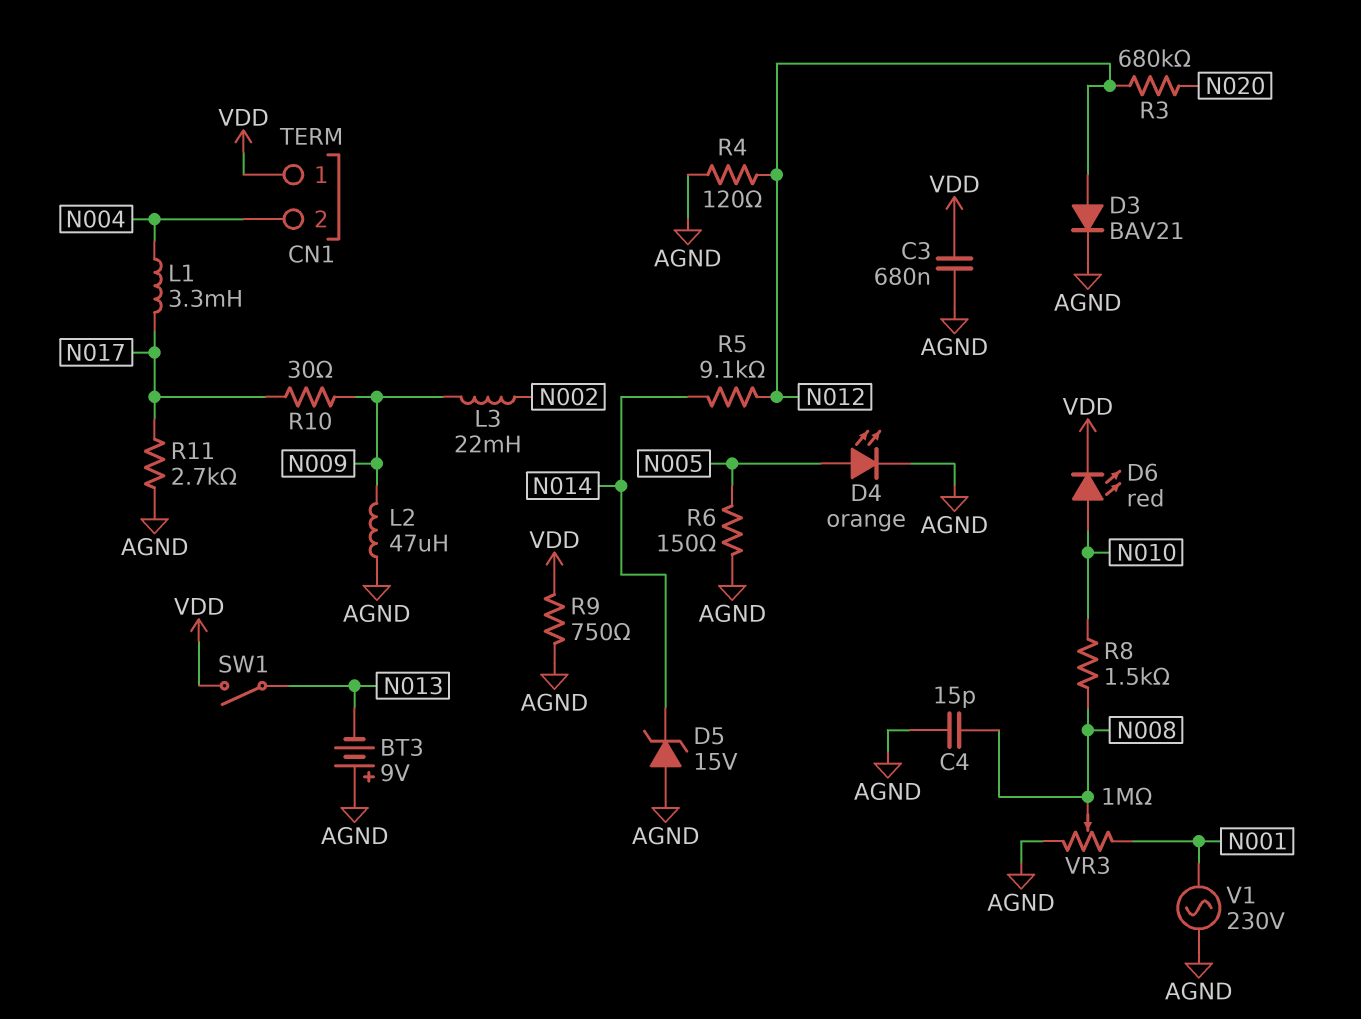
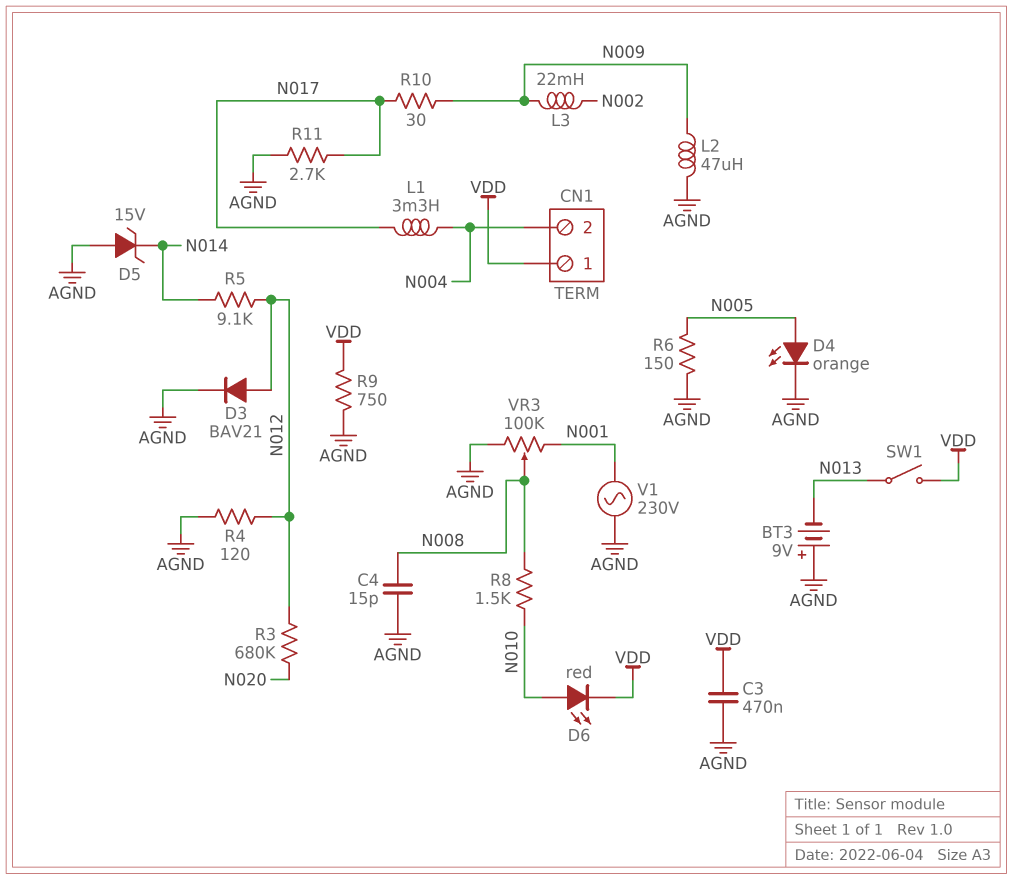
C3: 680nF (AGND, VDD) -> 470nF (AGND, VDD)
VR3: 1M (AGND, N001, wiper N008) -> 100k (AGND, N001, wiper N008)

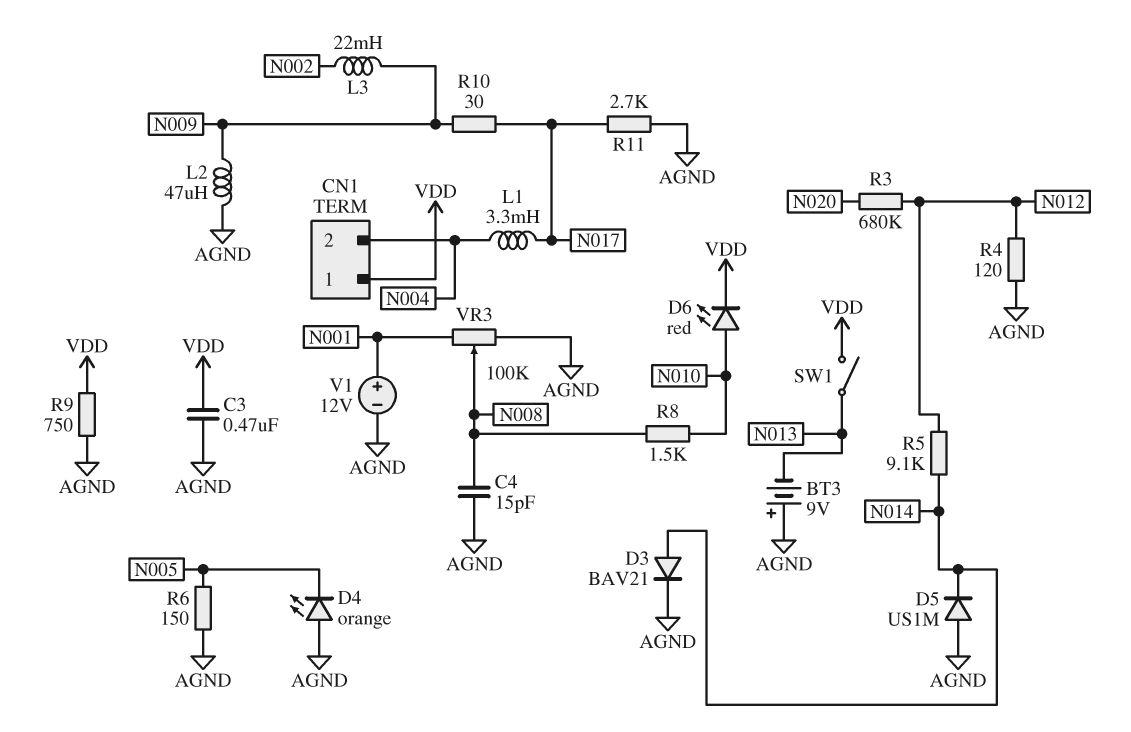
D3: diode BAV21 (A N012, K AGND) -> diode BAV21 (A N014, K AGND)
D4: LED orange (A N005, K AGND) -> LED orange (A AGND, K N005)
D5: zener 15V (A AGND, K N014) -> diode US1M (A AGND, K N014)
V1: AC 230V (AGND, N001) -> 12V (plus N001, minus AGND)

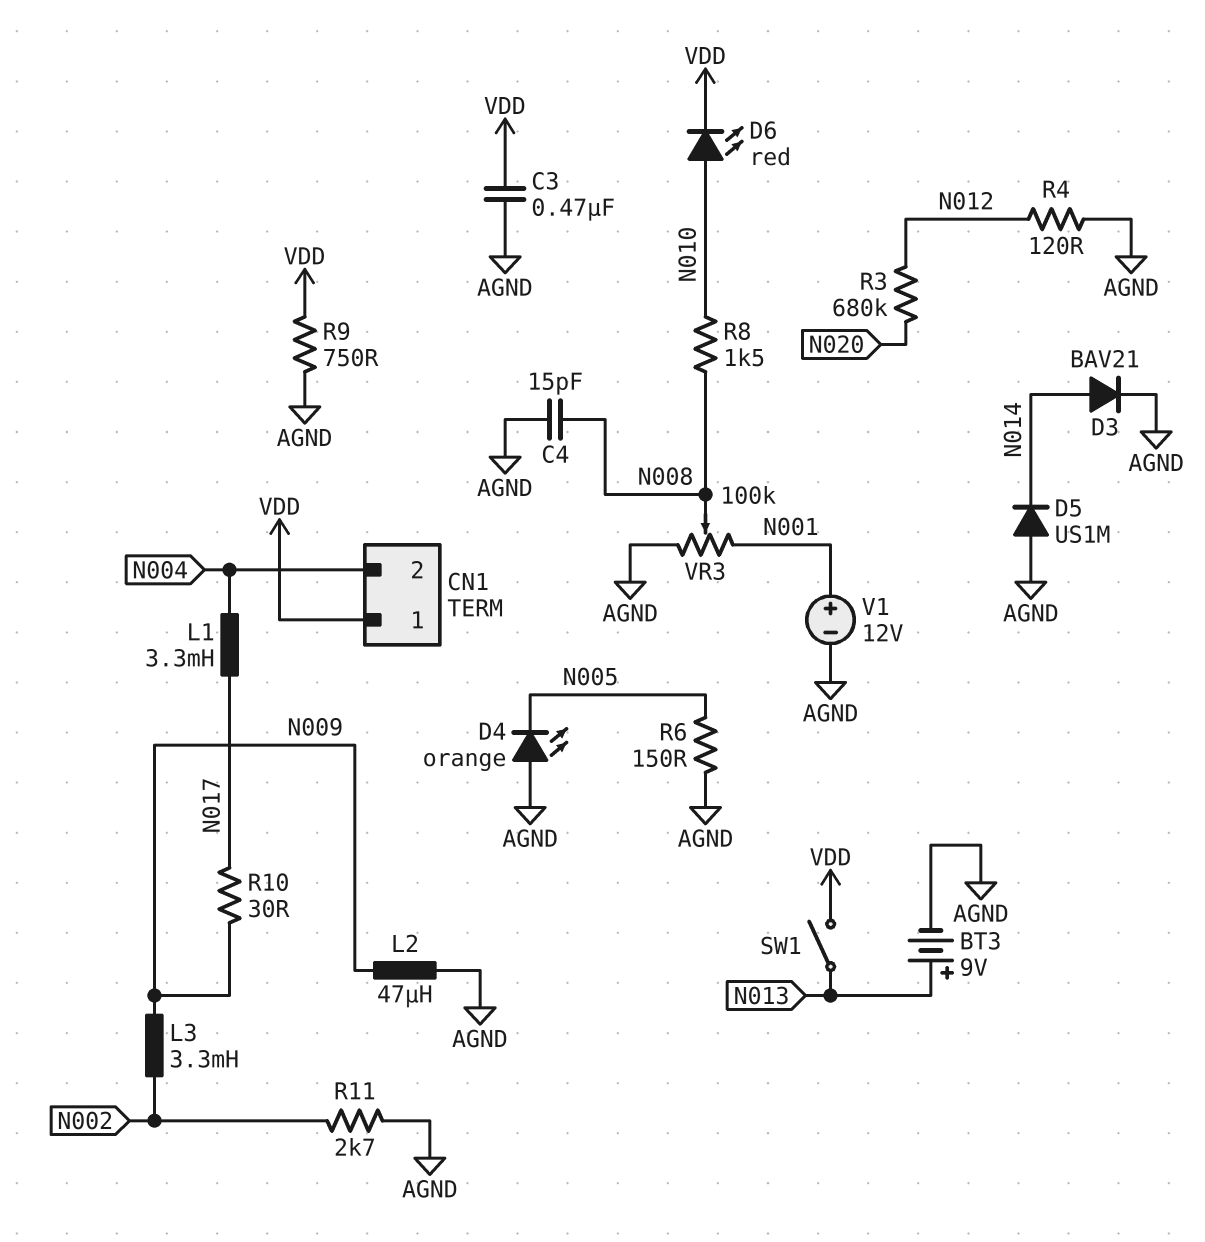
BT3: 9V (plus AGND, minus N013) -> 9V (plus N013, minus AGND)
L3: 22mH (N002, N009) -> 3.3mH (N002, N009)
R5: 9.1k (N012, N014) -> none
R11: 2.7k (AGND, N017) -> 2.7k (AGND, N002)

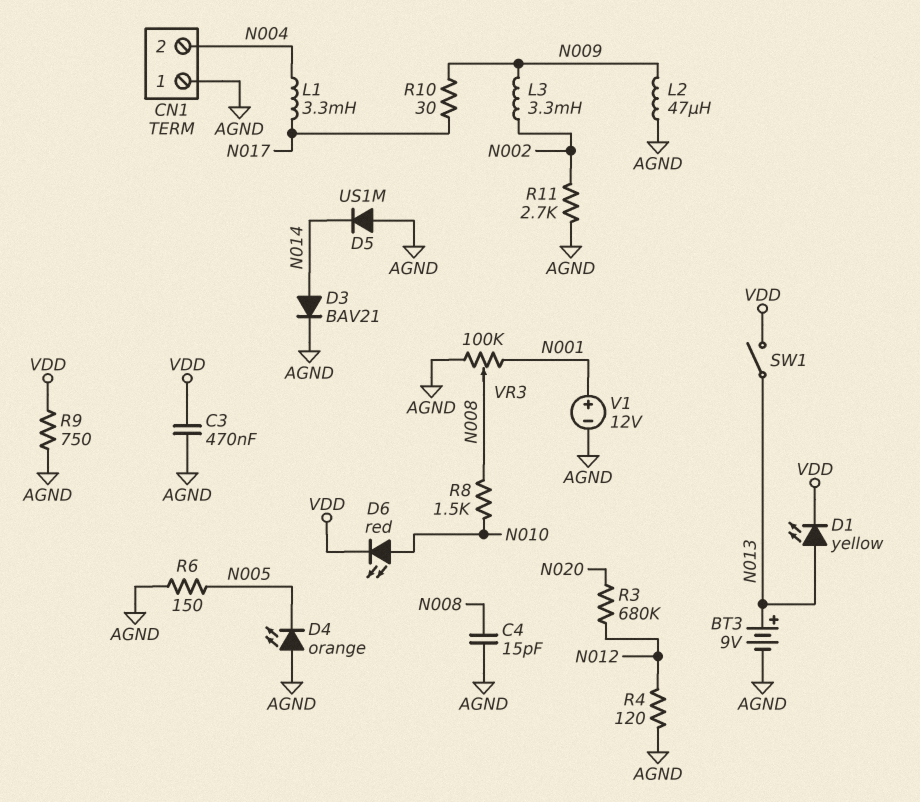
CN1 pin 1: VDD -> AGND
D1: none -> LED yellow (A N013, K VDD)

